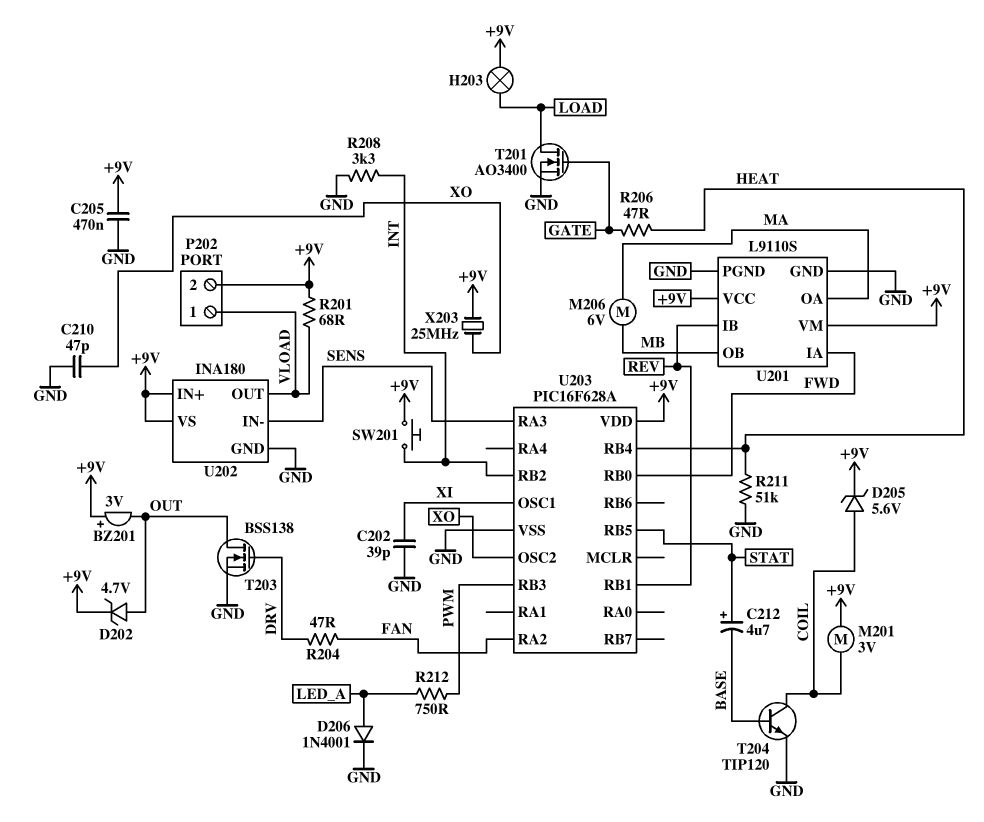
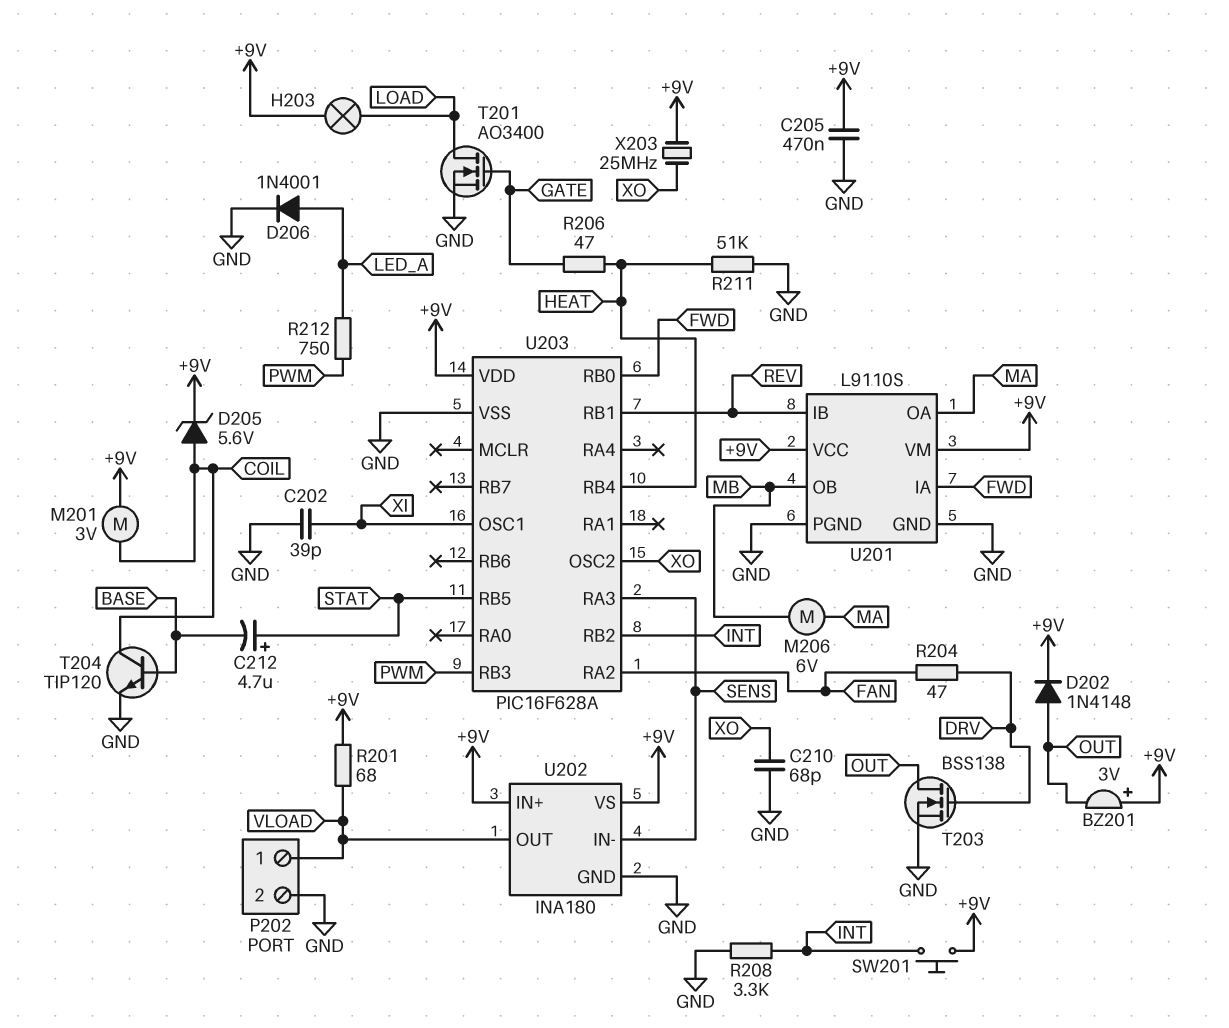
C210: 47pF (GND, XO) -> 68pF (GND, XO)
D202: zener 4.7V (A OUT, K +9V) -> diode 1N4148 (A OUT, K +9V)
P202 pin 2: +9V -> GND

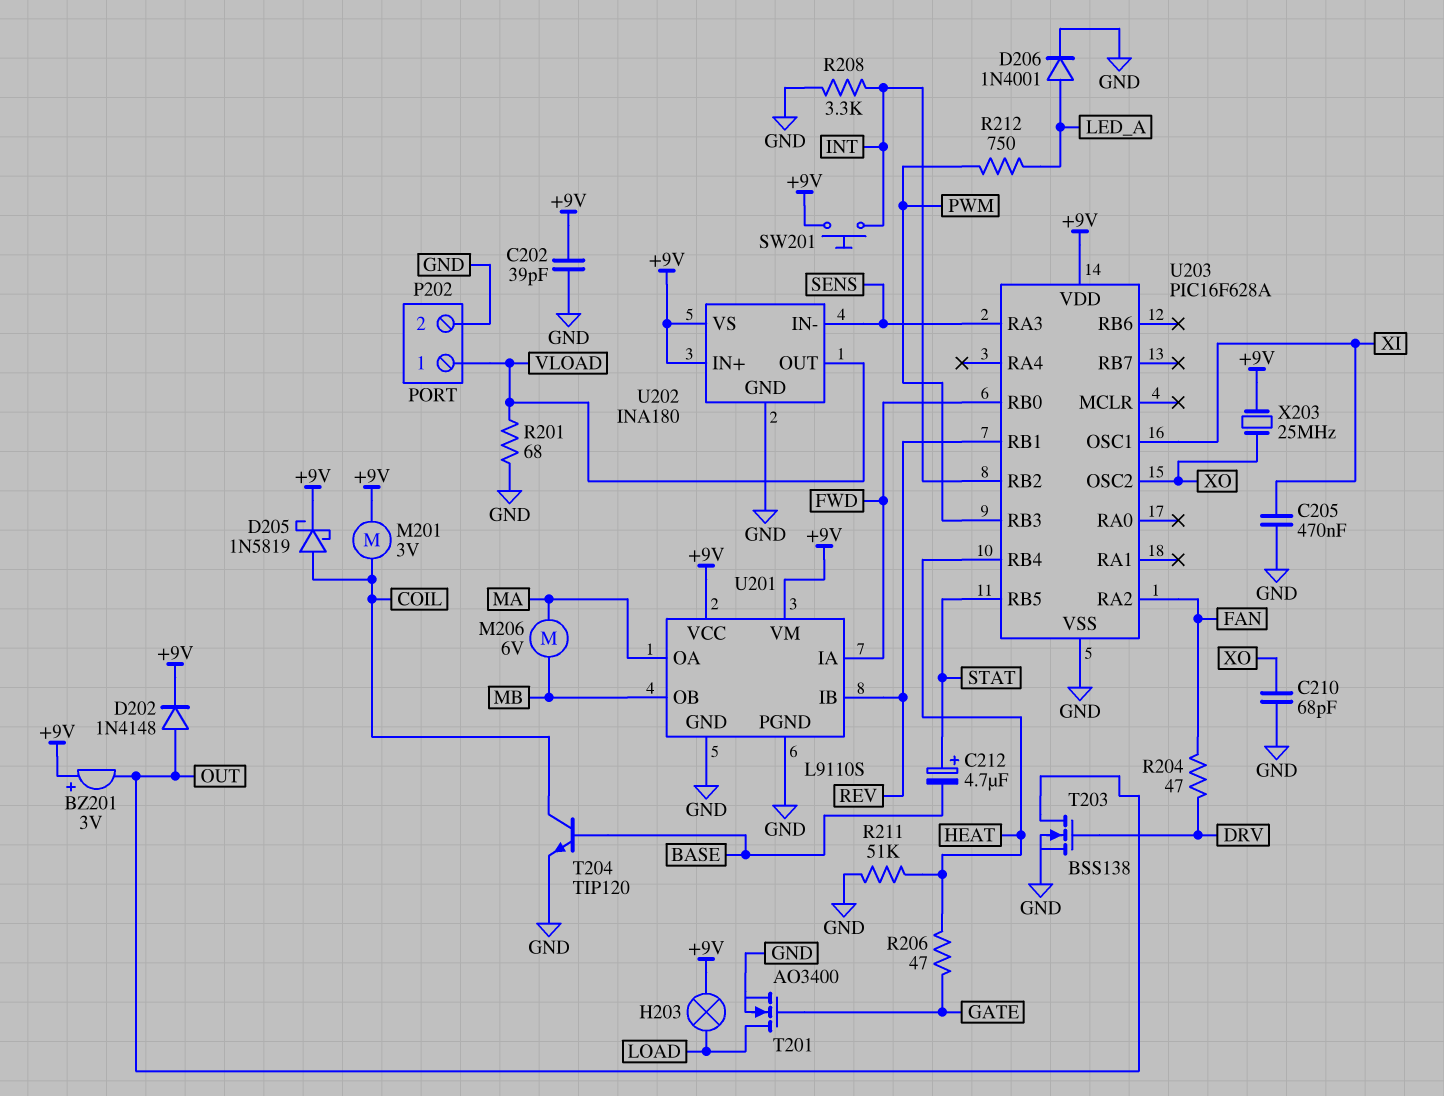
C202: 39pF (GND, XI) -> 39pF (+9V, GND)
C205: 470nF (+9V, GND) -> 470nF (GND, XI)
D205: zener 5.6V (A COIL, K +9V) -> schottky 1N5819 (A COIL, K +9V)
R201: 68 (+9V, VLOAD) -> 68 (GND, VLOAD)

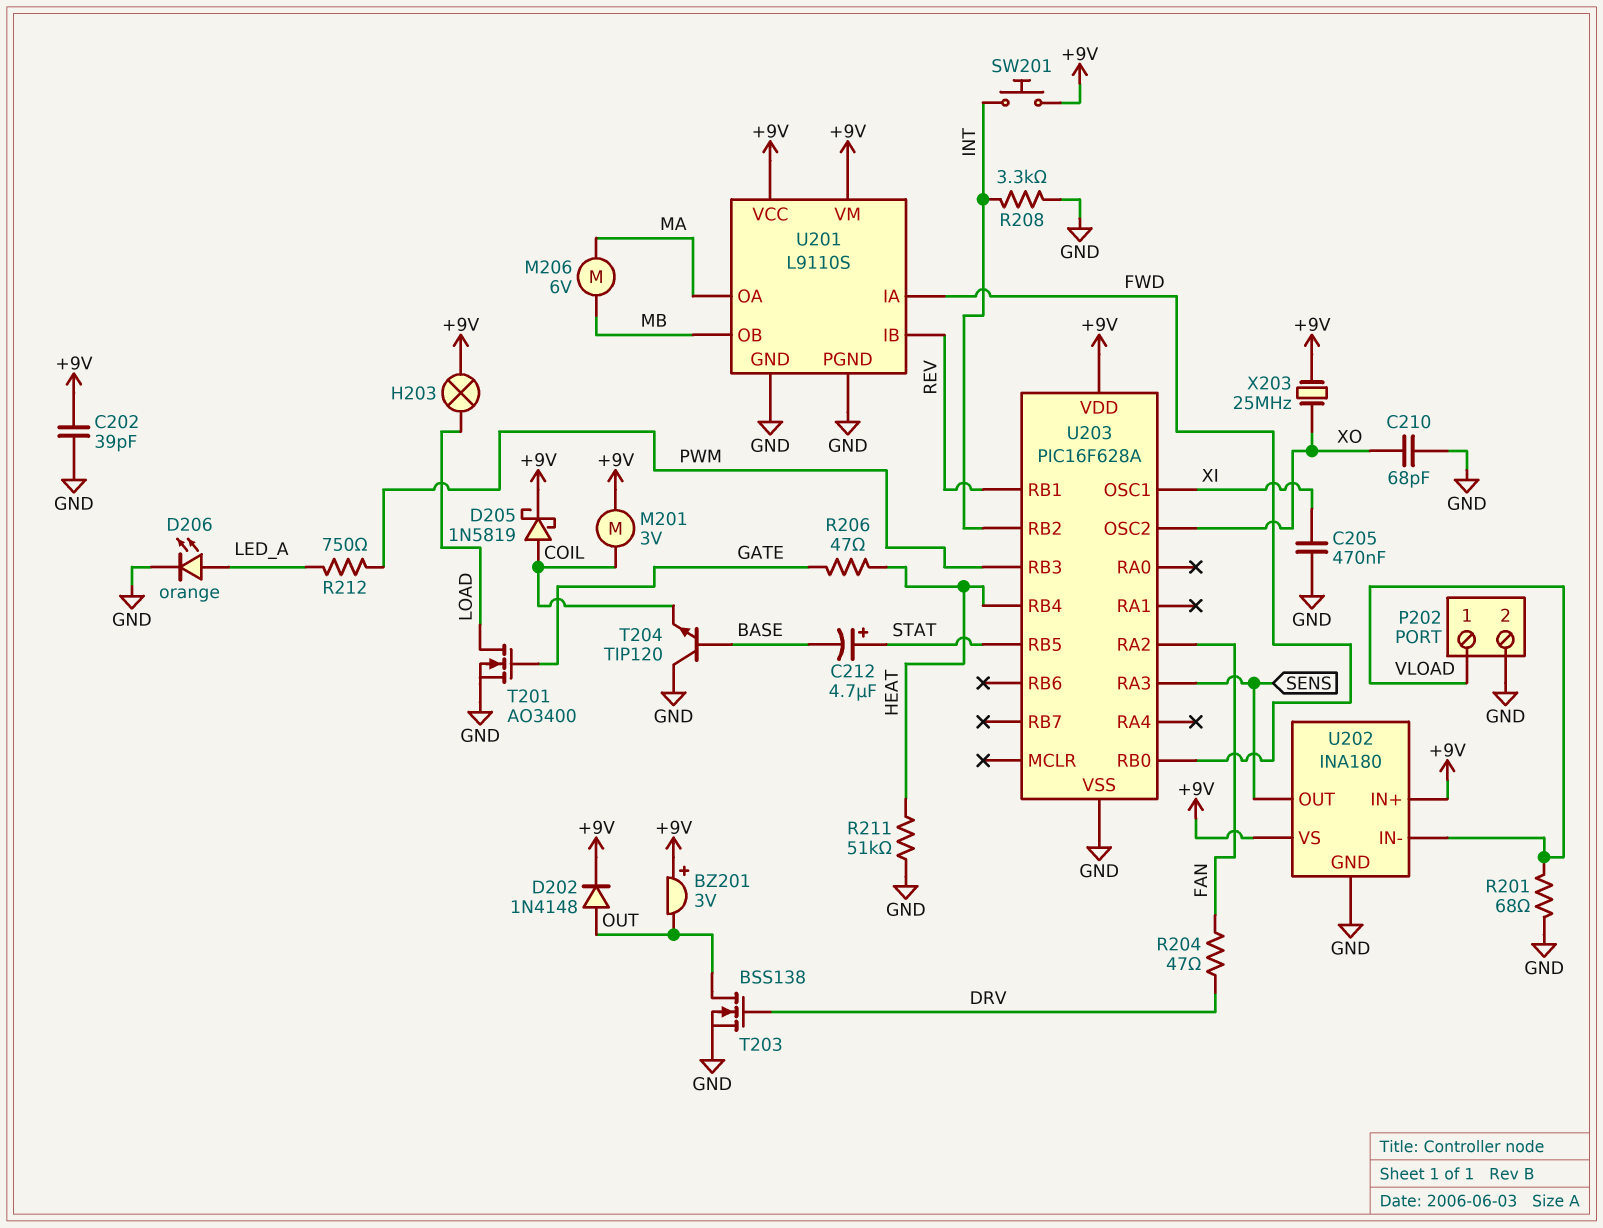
D206: diode 1N4001 (A LED_A, K GND) -> LED orange (A LED_A, K GND)
T204: NPN TIP120 (B BASE, C COIL, E GND) -> NPN TIP120 (B BASE, C GND, E COIL)
U202 pin IN-: SENS -> VLOAD
U202 pin OUT: VLOAD -> SENS

